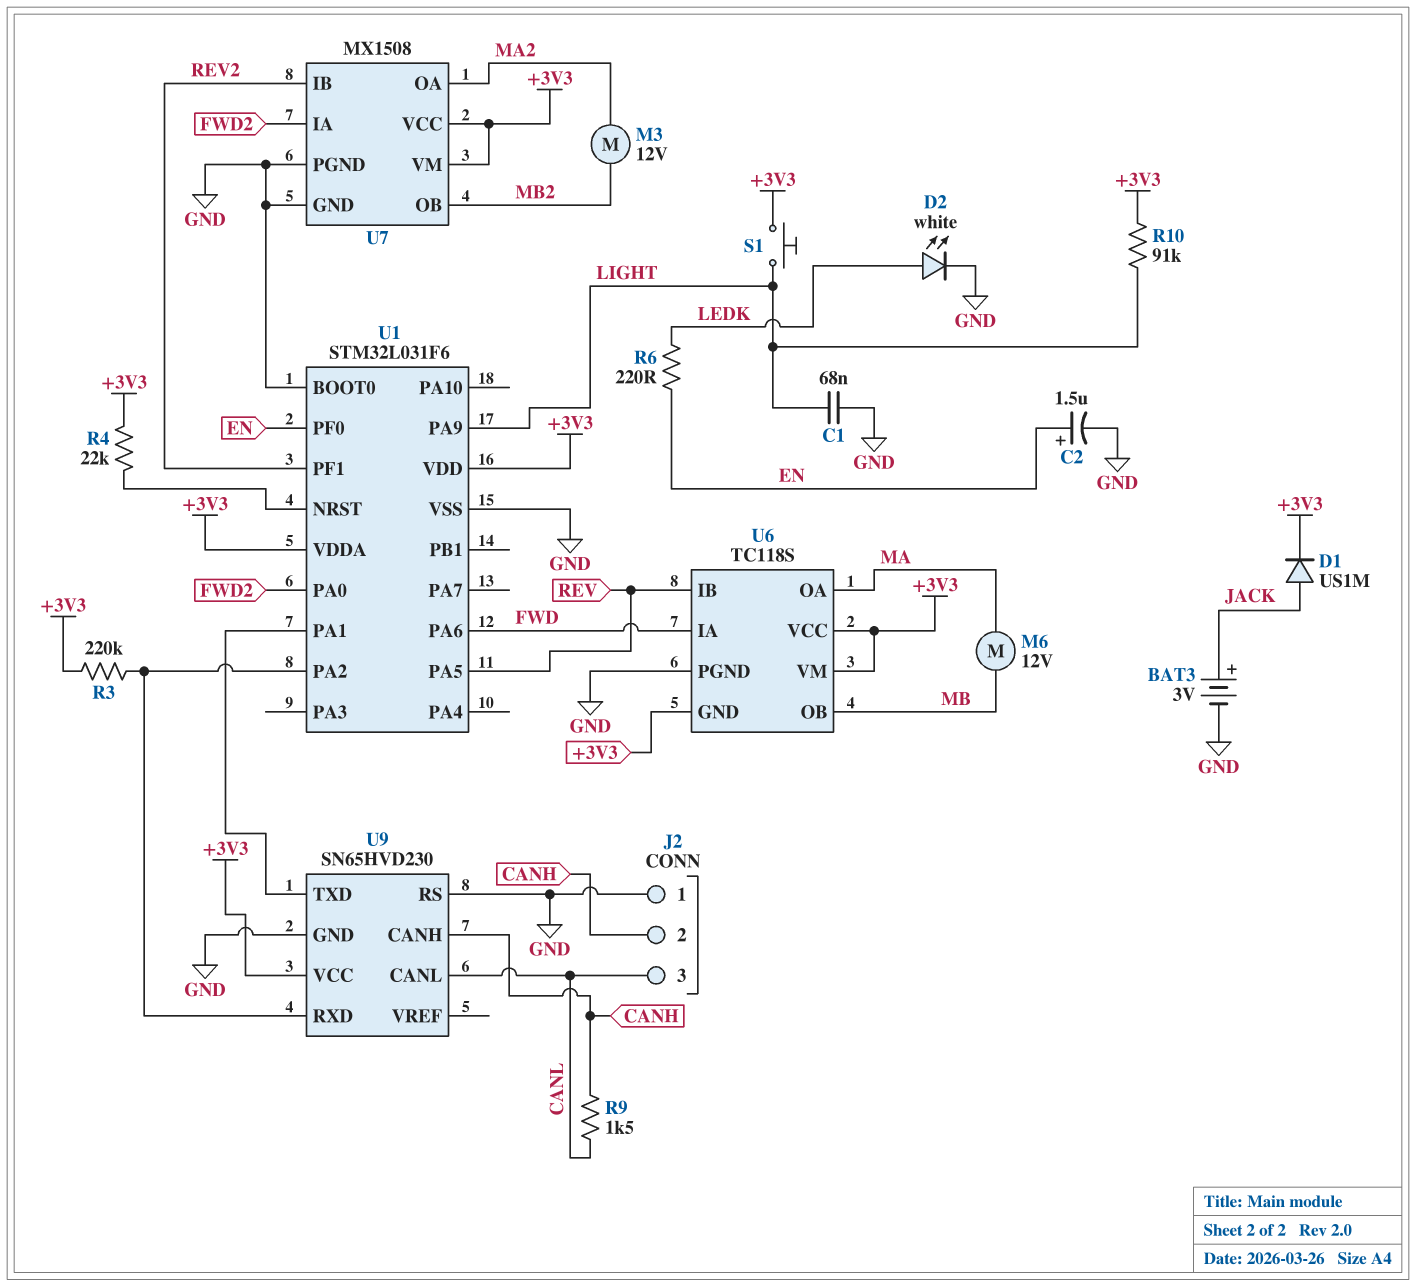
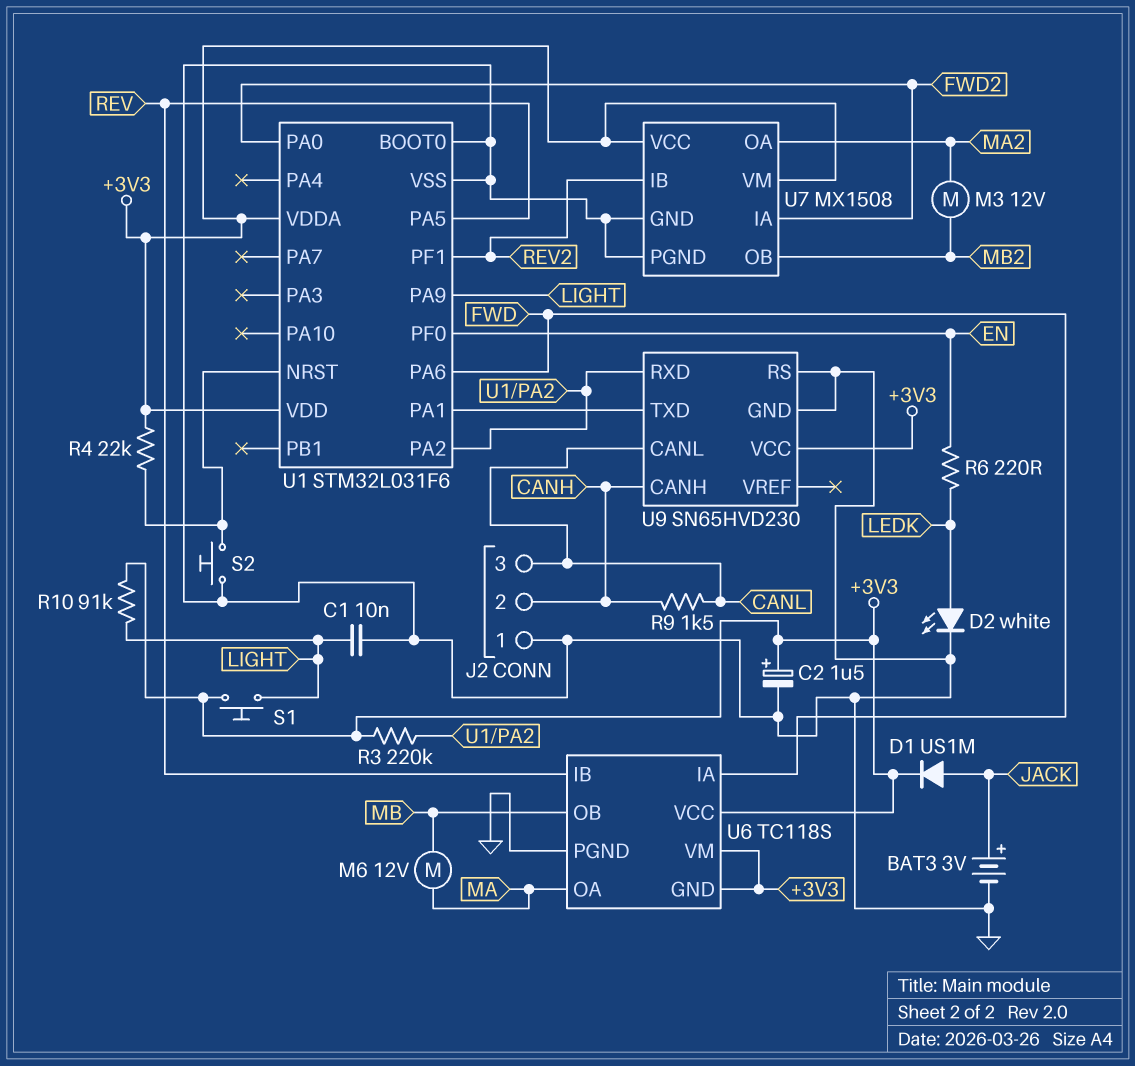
C1: 68nF (GND, LIGHT) -> 10nF (GND, LIGHT)
C2: 1.5uF (plus EN, minus GND) -> 1.5uF (plus +3V3, minus GND)
S2: none -> button (GND, U1/NRST)

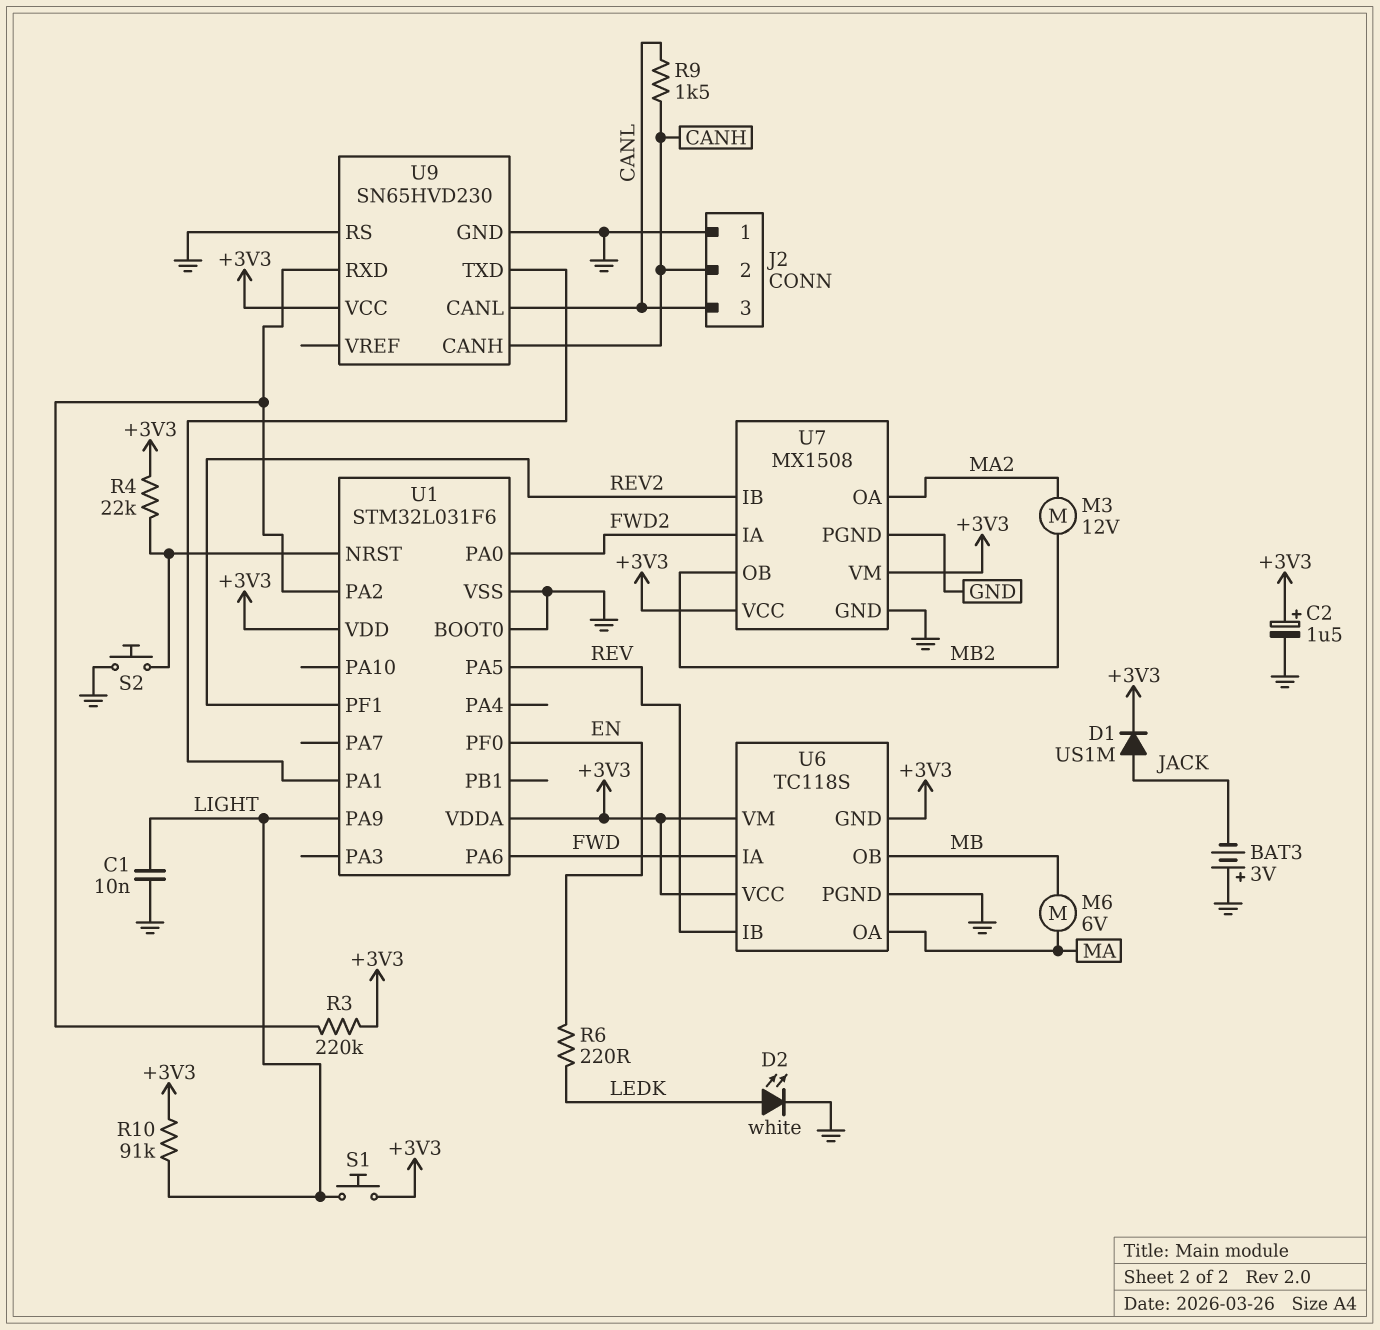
BAT3: 3V (plus JACK, minus GND) -> 3V (plus GND, minus JACK)
M6: motor 12V (MA, MB) -> motor 6V (MA, MB)

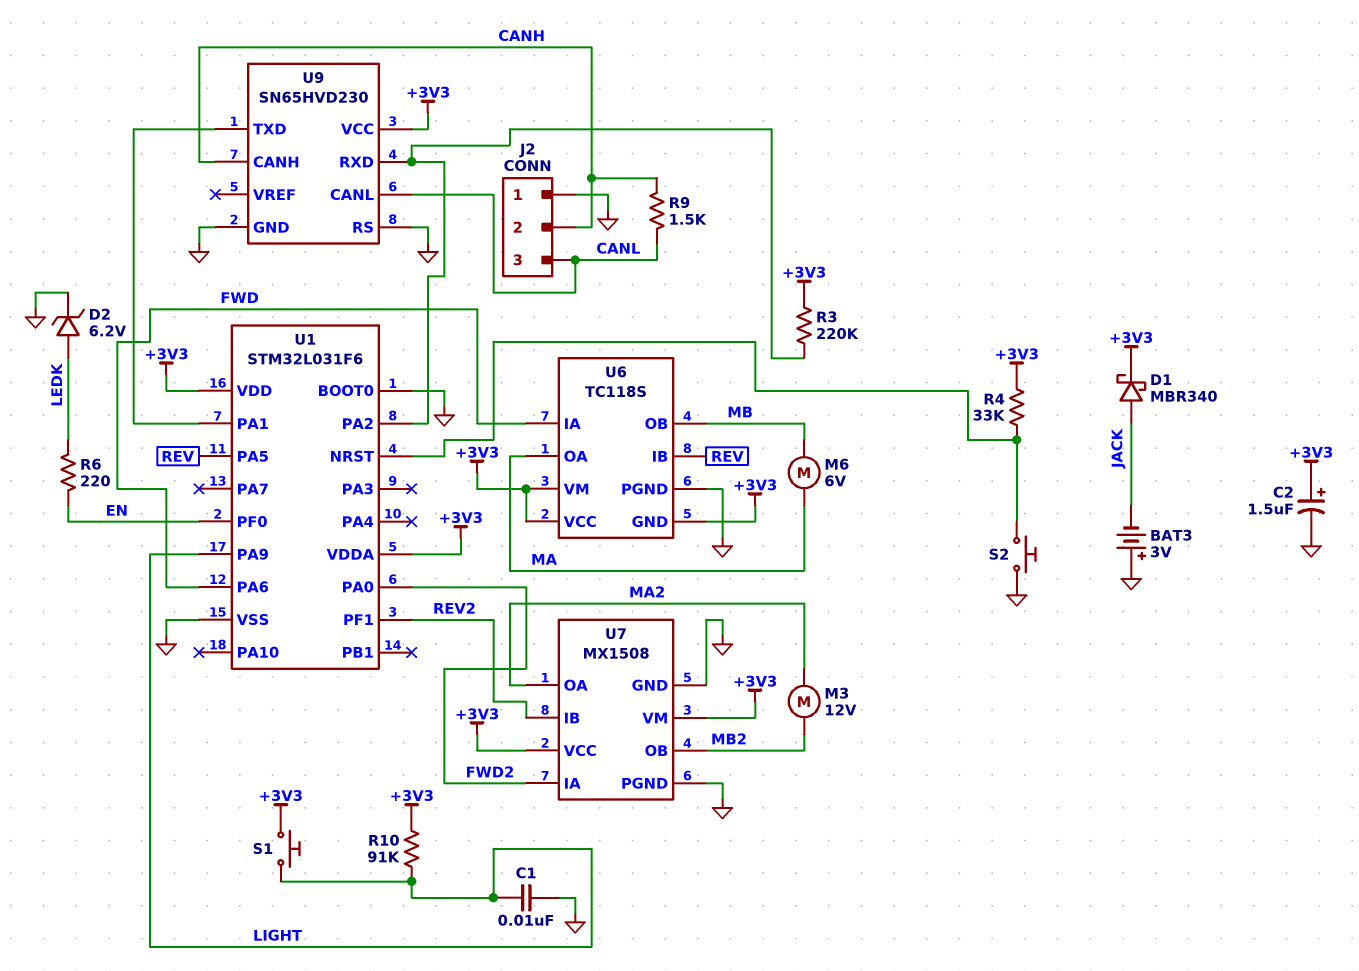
D1: diode US1M (A JACK, K +3V3) -> schottky MBR340 (A JACK, K +3V3)
D2: LED white (A LEDK, K GND) -> zener 6.2V (A LEDK, K GND)
R4: 22k (+3V3, U1/NRST) -> 33k (+3V3, U1/NRST)

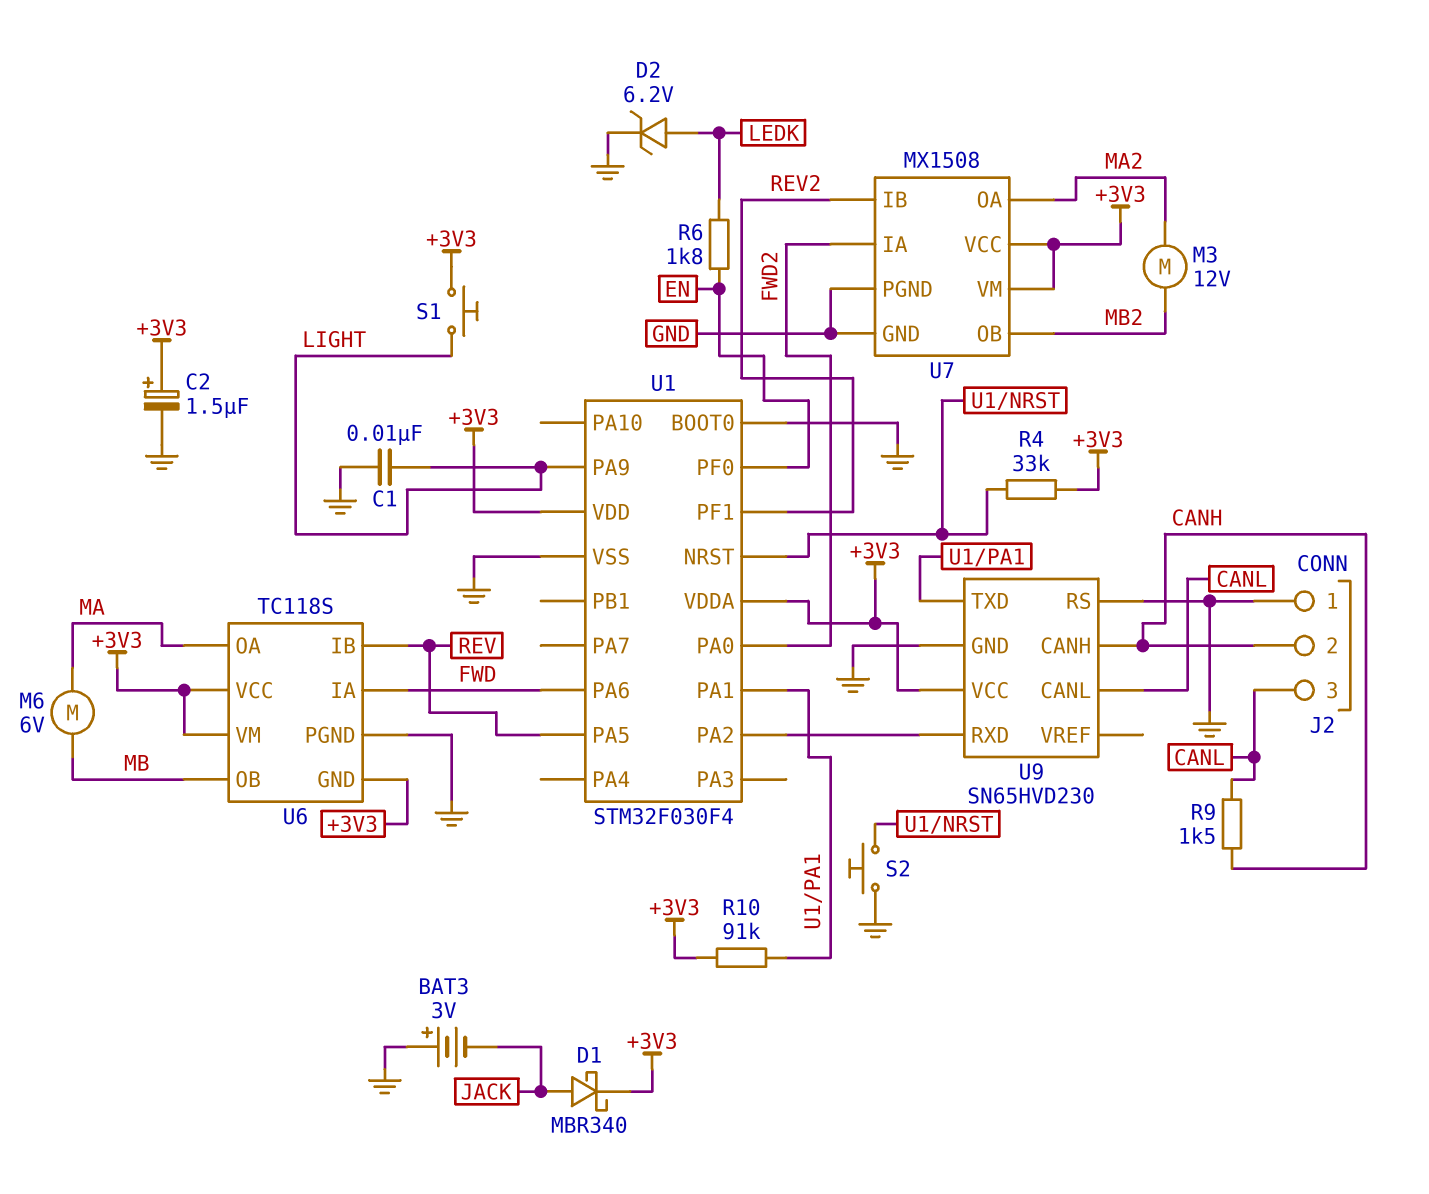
R3: 220k (+3V3, U1/PA2) -> none
R6: 220 (EN, LEDK) -> 1.8k (EN, LEDK)
R10: 91k (+3V3, LIGHT) -> 91k (+3V3, U1/PA1)
U1: STM32L031F6 -> STM32F030F4

